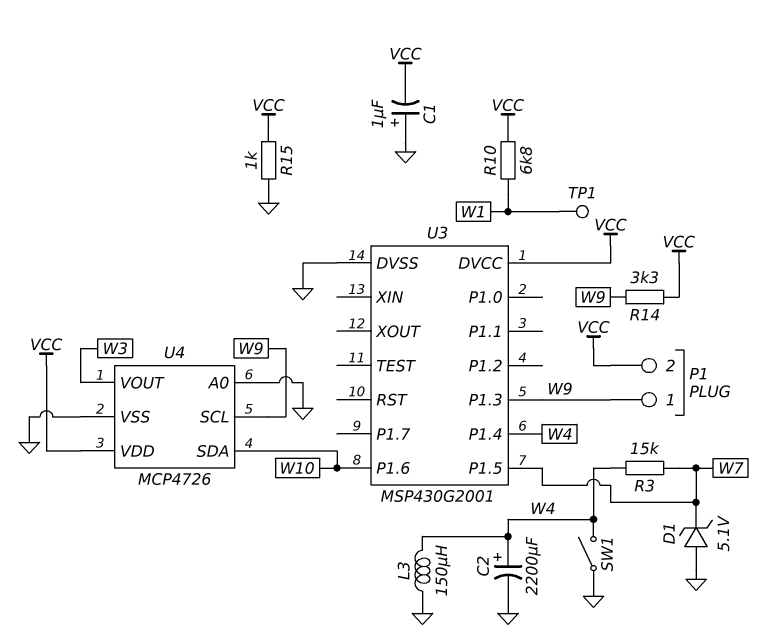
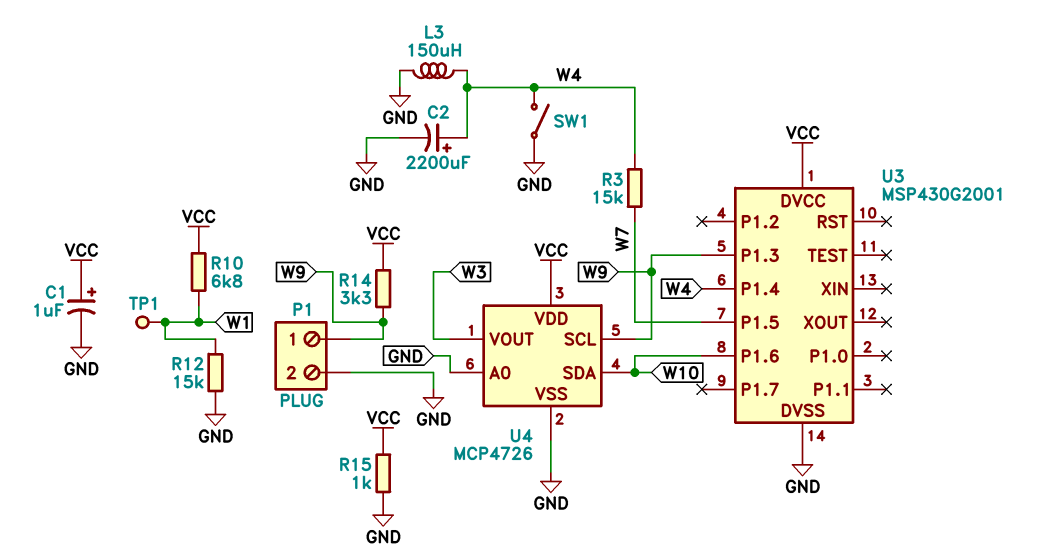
C1: 1uF (plus GND, minus VCC) -> 1uF (plus VCC, minus GND)
D1: zener 5.1V (A GND, K W7) -> none
P1 pin 2: VCC -> GND
R12: none -> 15k (GND, W1)

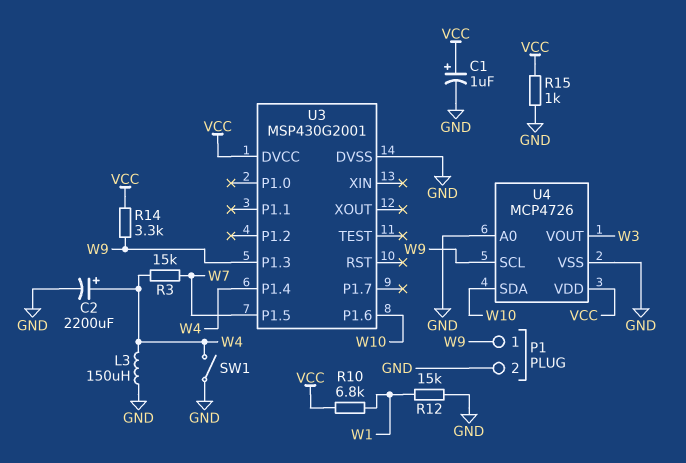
TP1: test point (W1) -> none

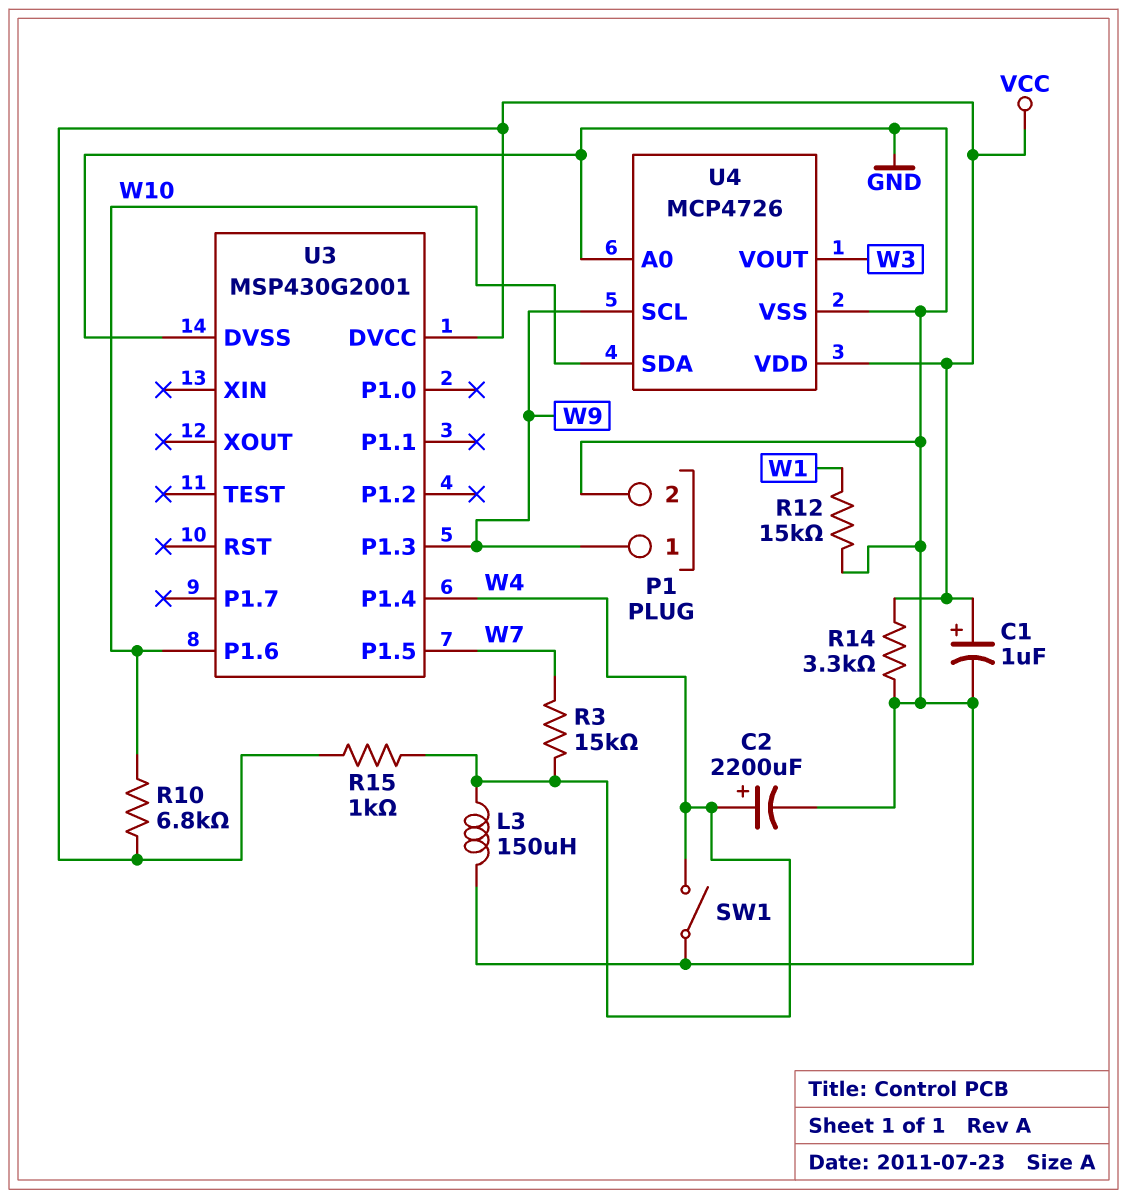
R10: 6.8k (VCC, W1) -> 6.8k (VCC, W10)
R14: 3.3k (VCC, W9) -> 3.3k (GND, VCC)
R15: 1k (GND, VCC) -> 1k (VCC, W4)

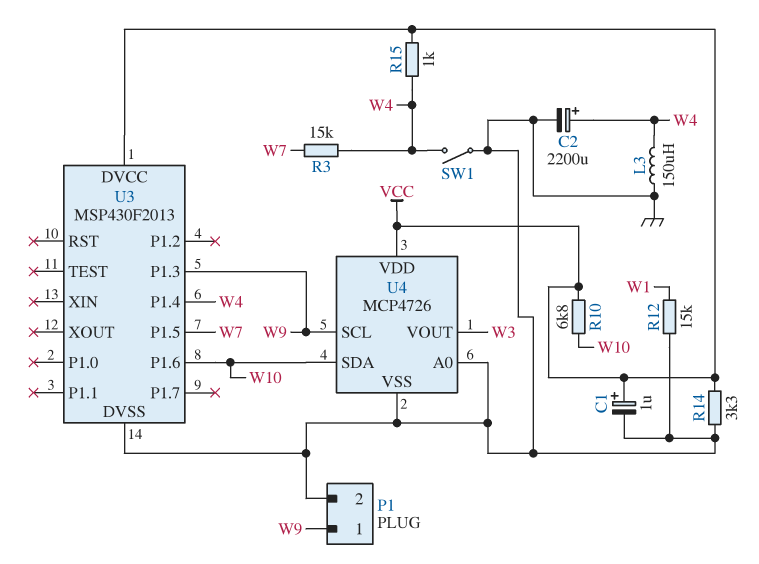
U3: MSP430G2001 -> MSP430F2013

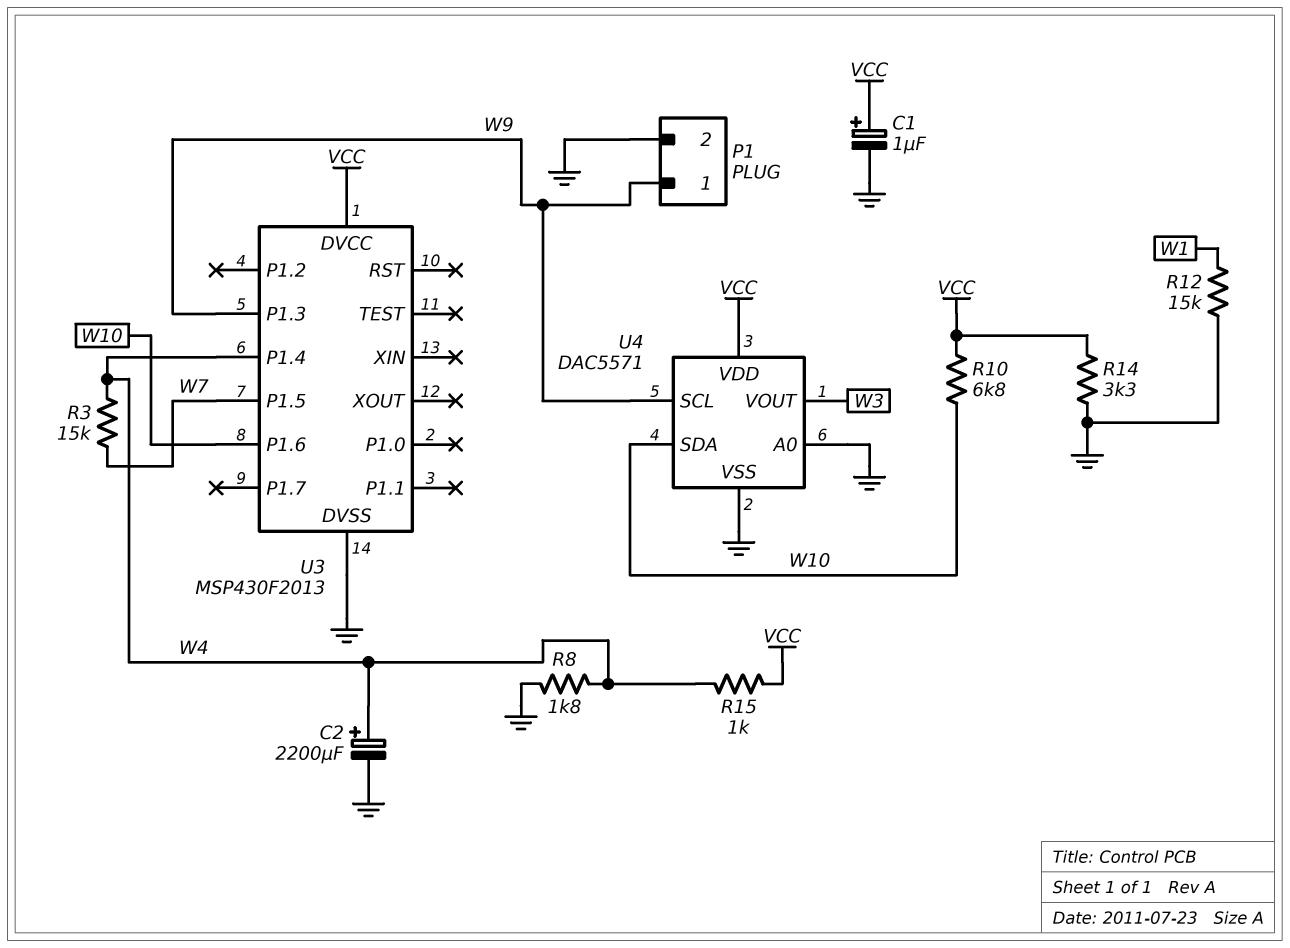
L3: 150uH (GND, W4) -> none
R8: none -> 1.8k (GND, W4)
SW1: switch (GND, W4) -> none
U4: MCP4726 -> DAC5571

